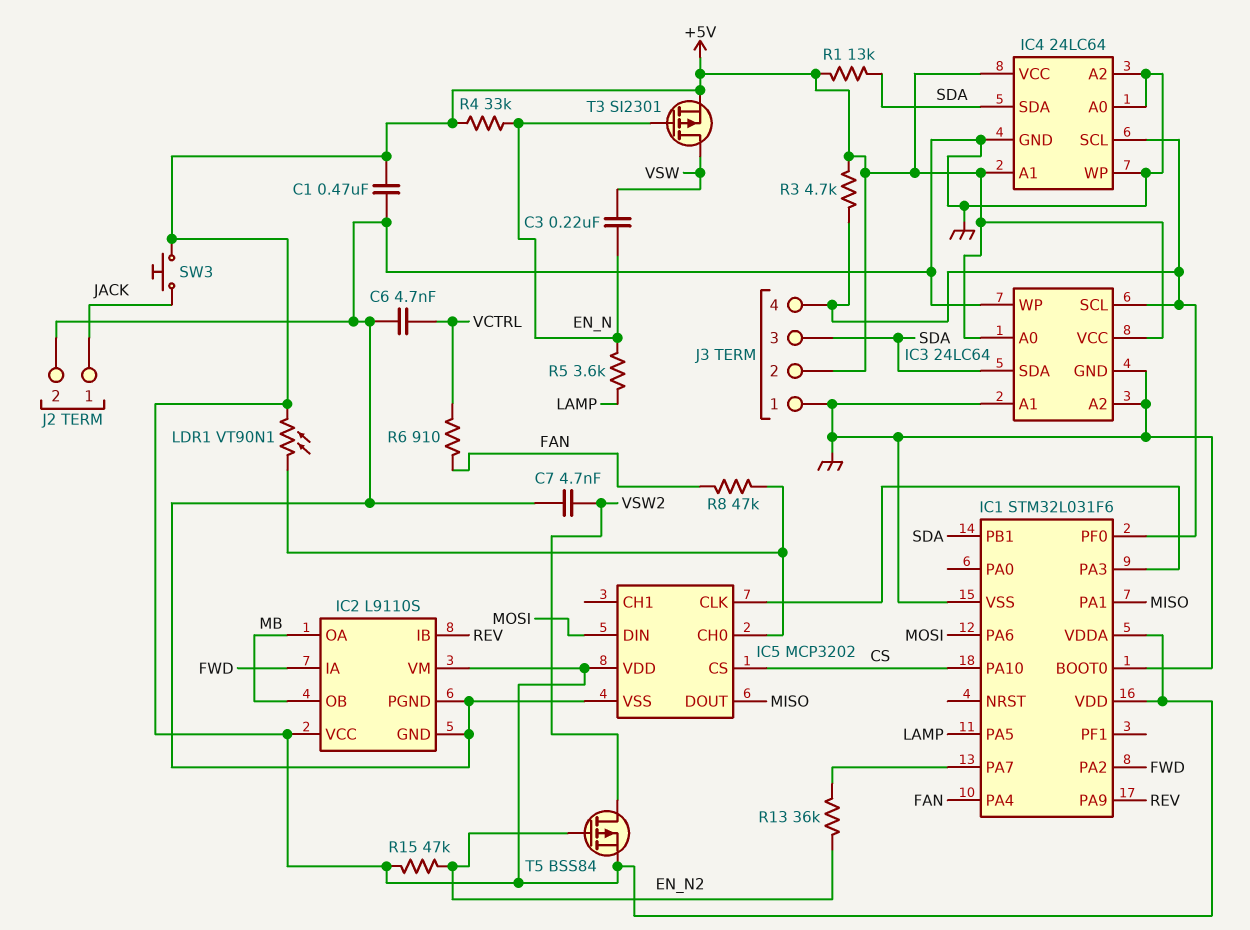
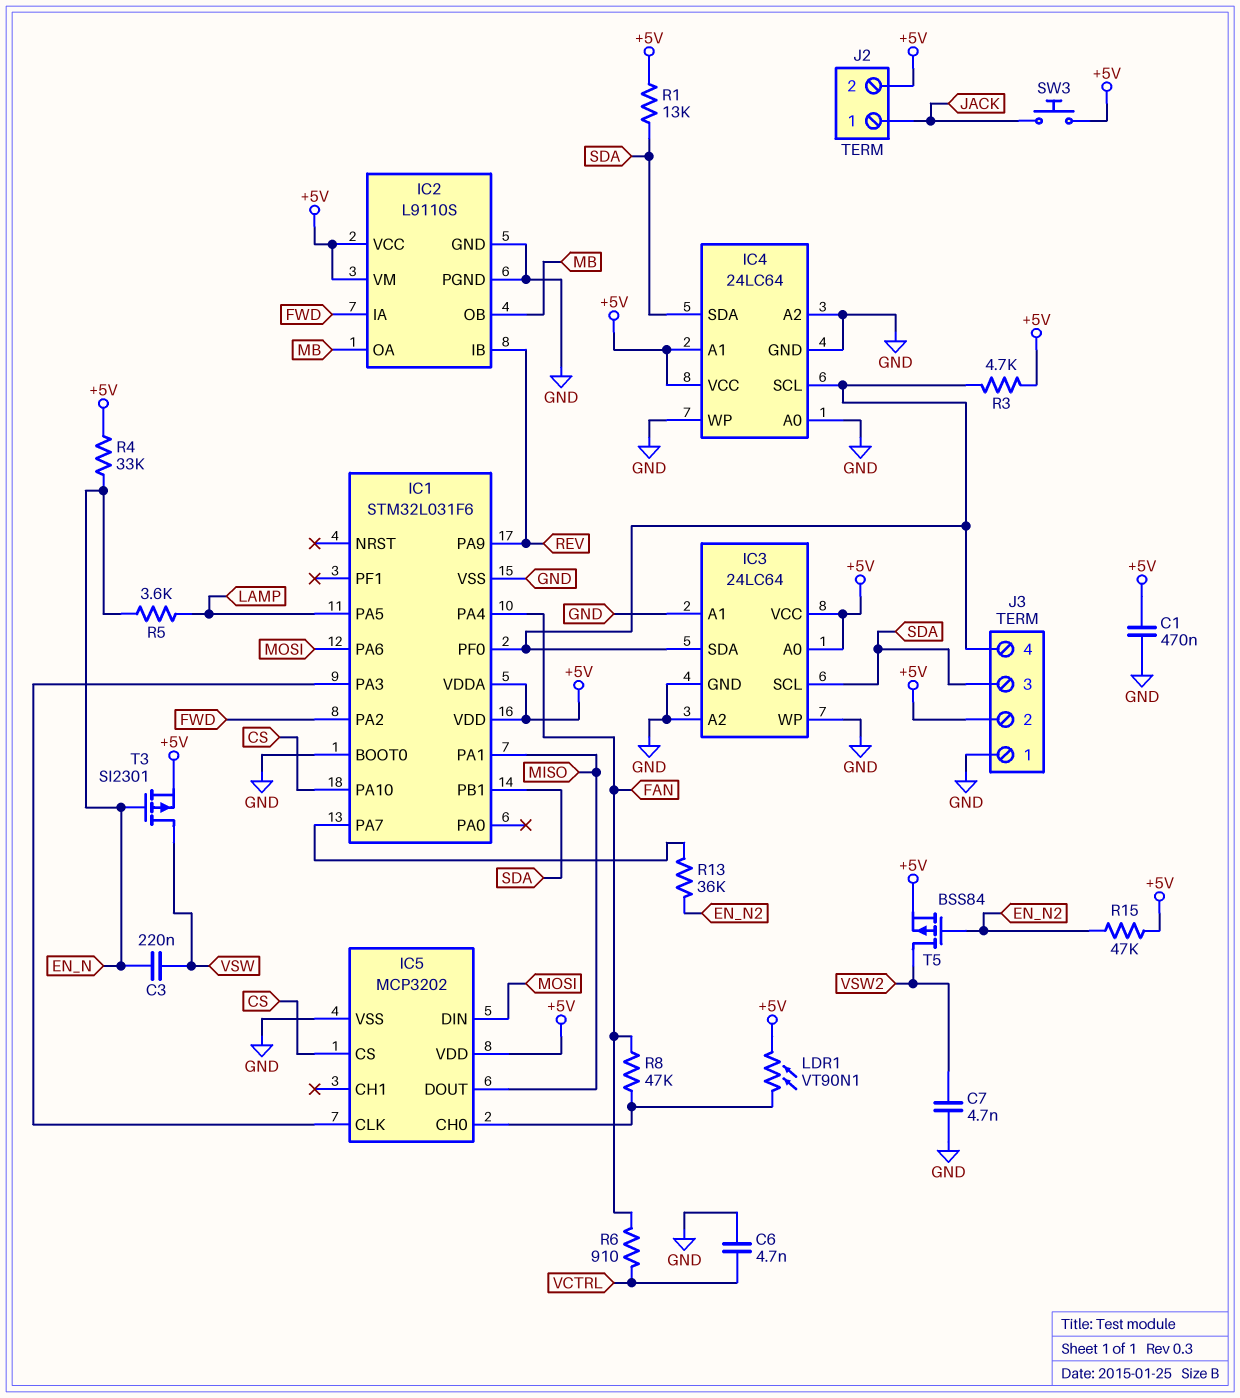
IC3 pin SCL: IC1/PF0 -> SDA
IC3 pin SDA: SDA -> IC1/PF0
J2 pin 2: GND -> +5V

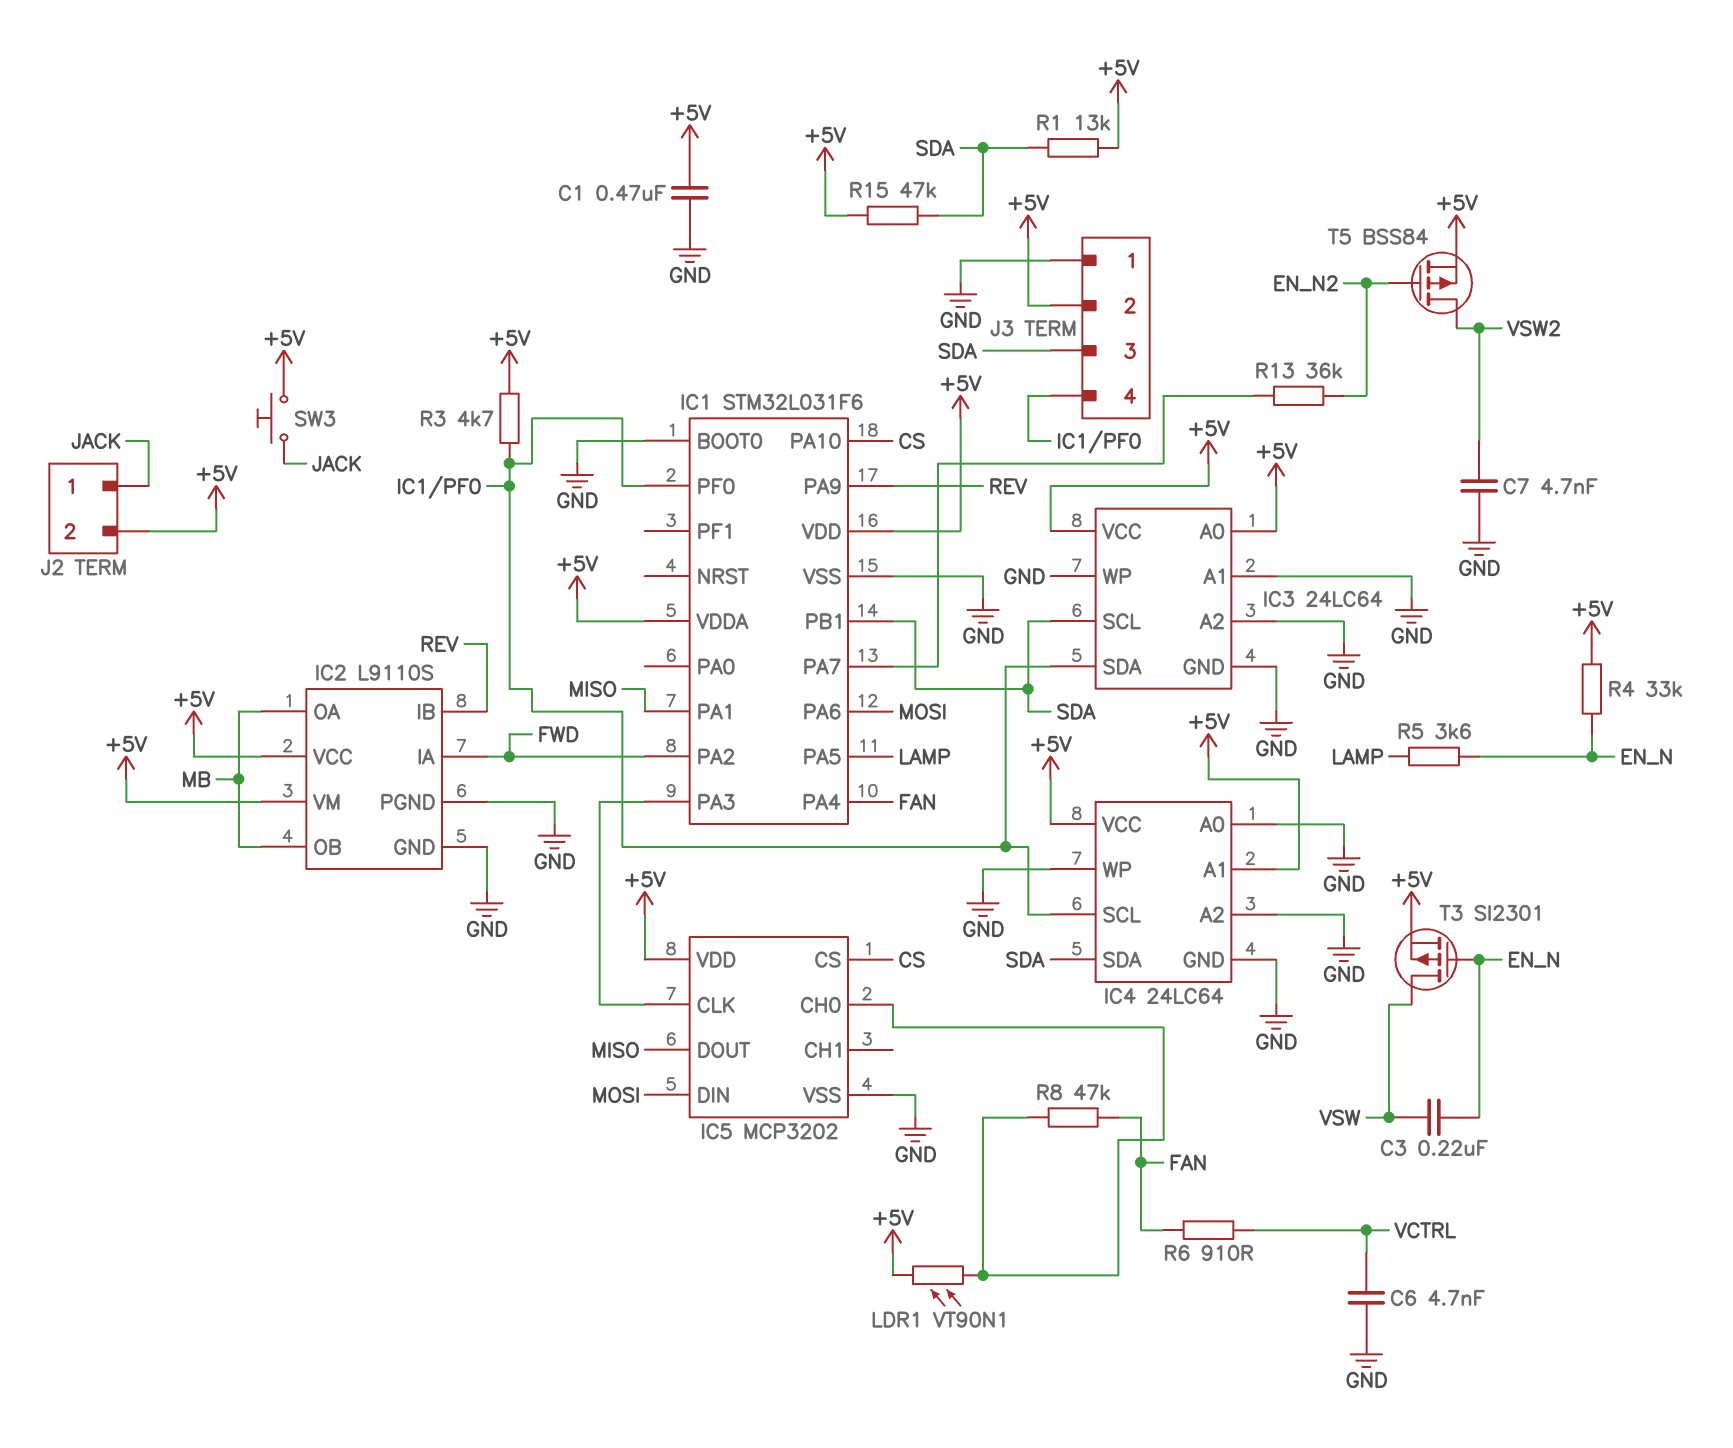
R15: 47k (+5V, EN_N2) -> 47k (+5V, SDA)

